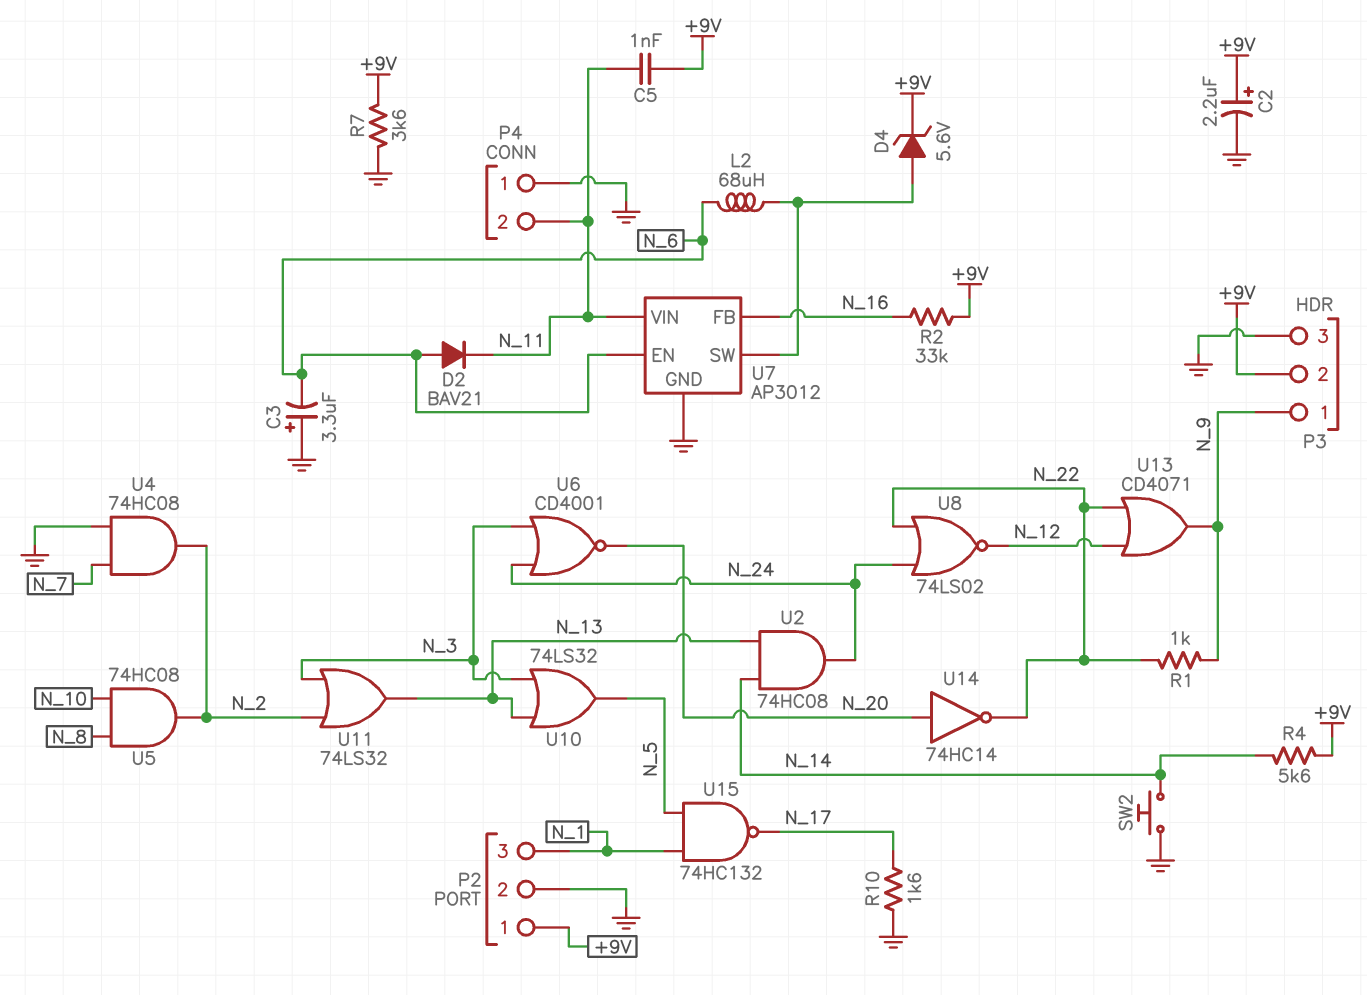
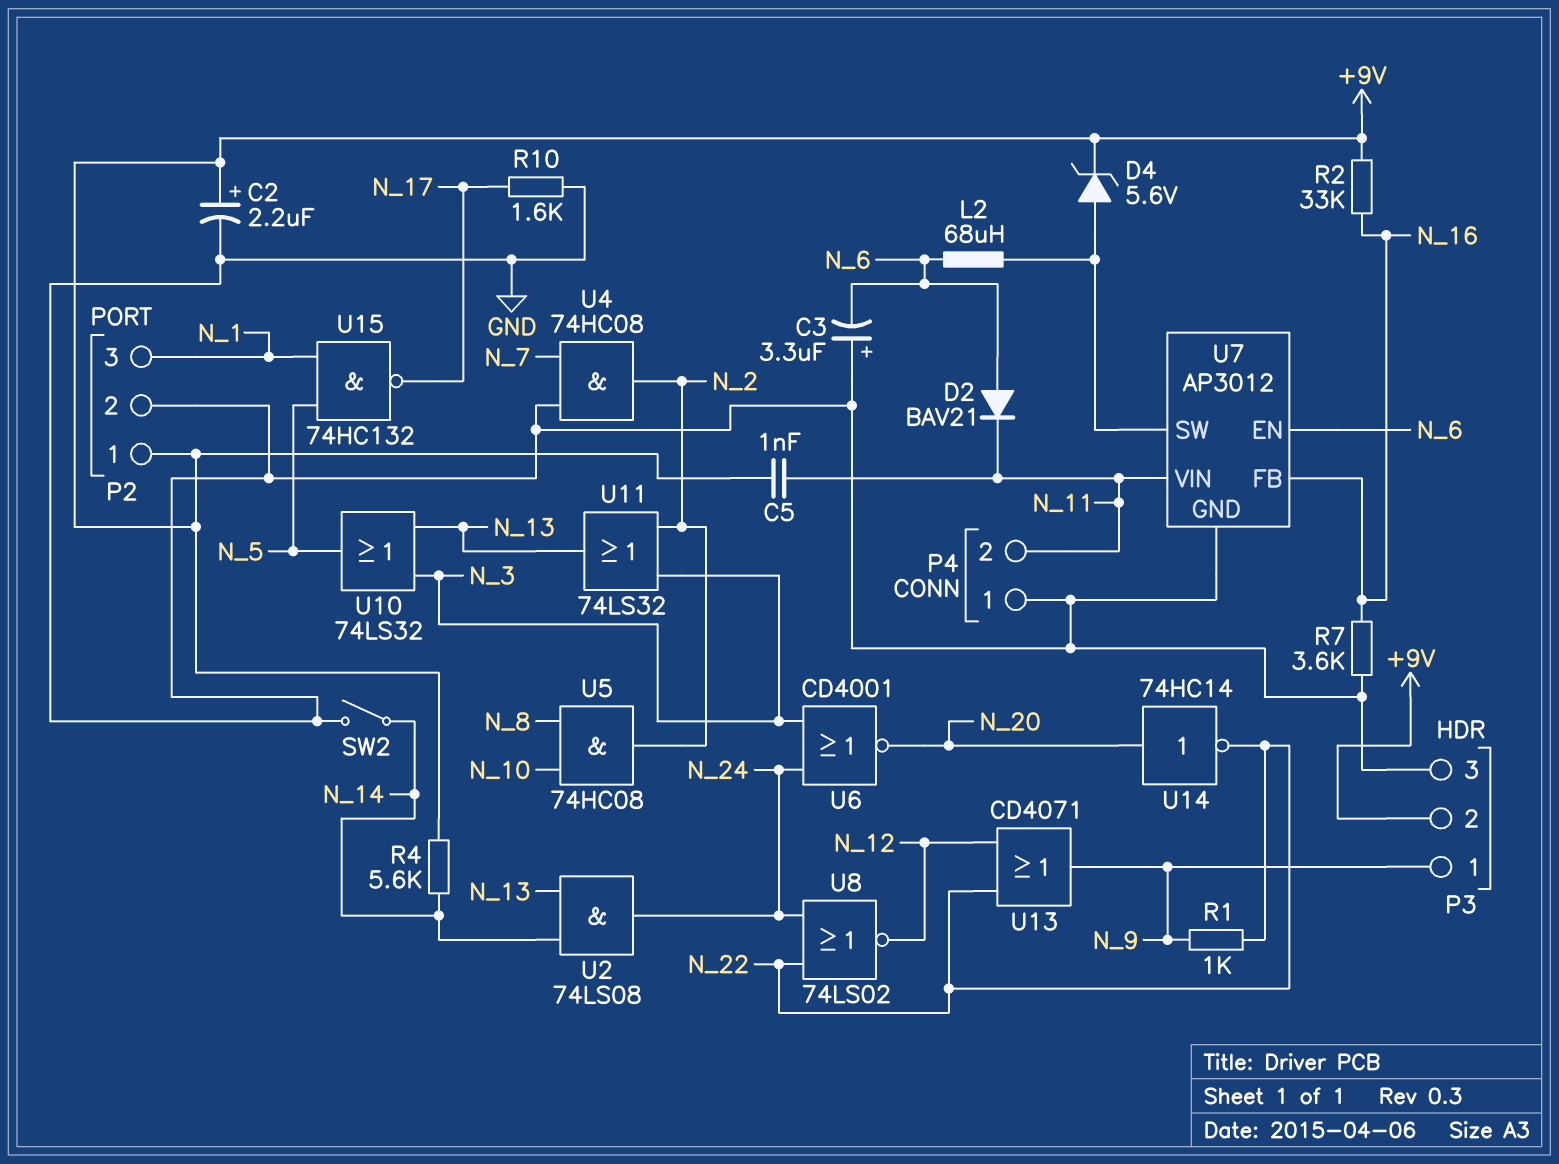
R7: 3.6k (+9V, GND) -> 3.6k (GND, N_16)
SW2: button (GND, N_14) -> switch (GND, N_14)
U2: AND 74HC08 (in N_13, in N_14, out N_24) -> AND 74LS08 (in N_13, in N_14, out N_24)

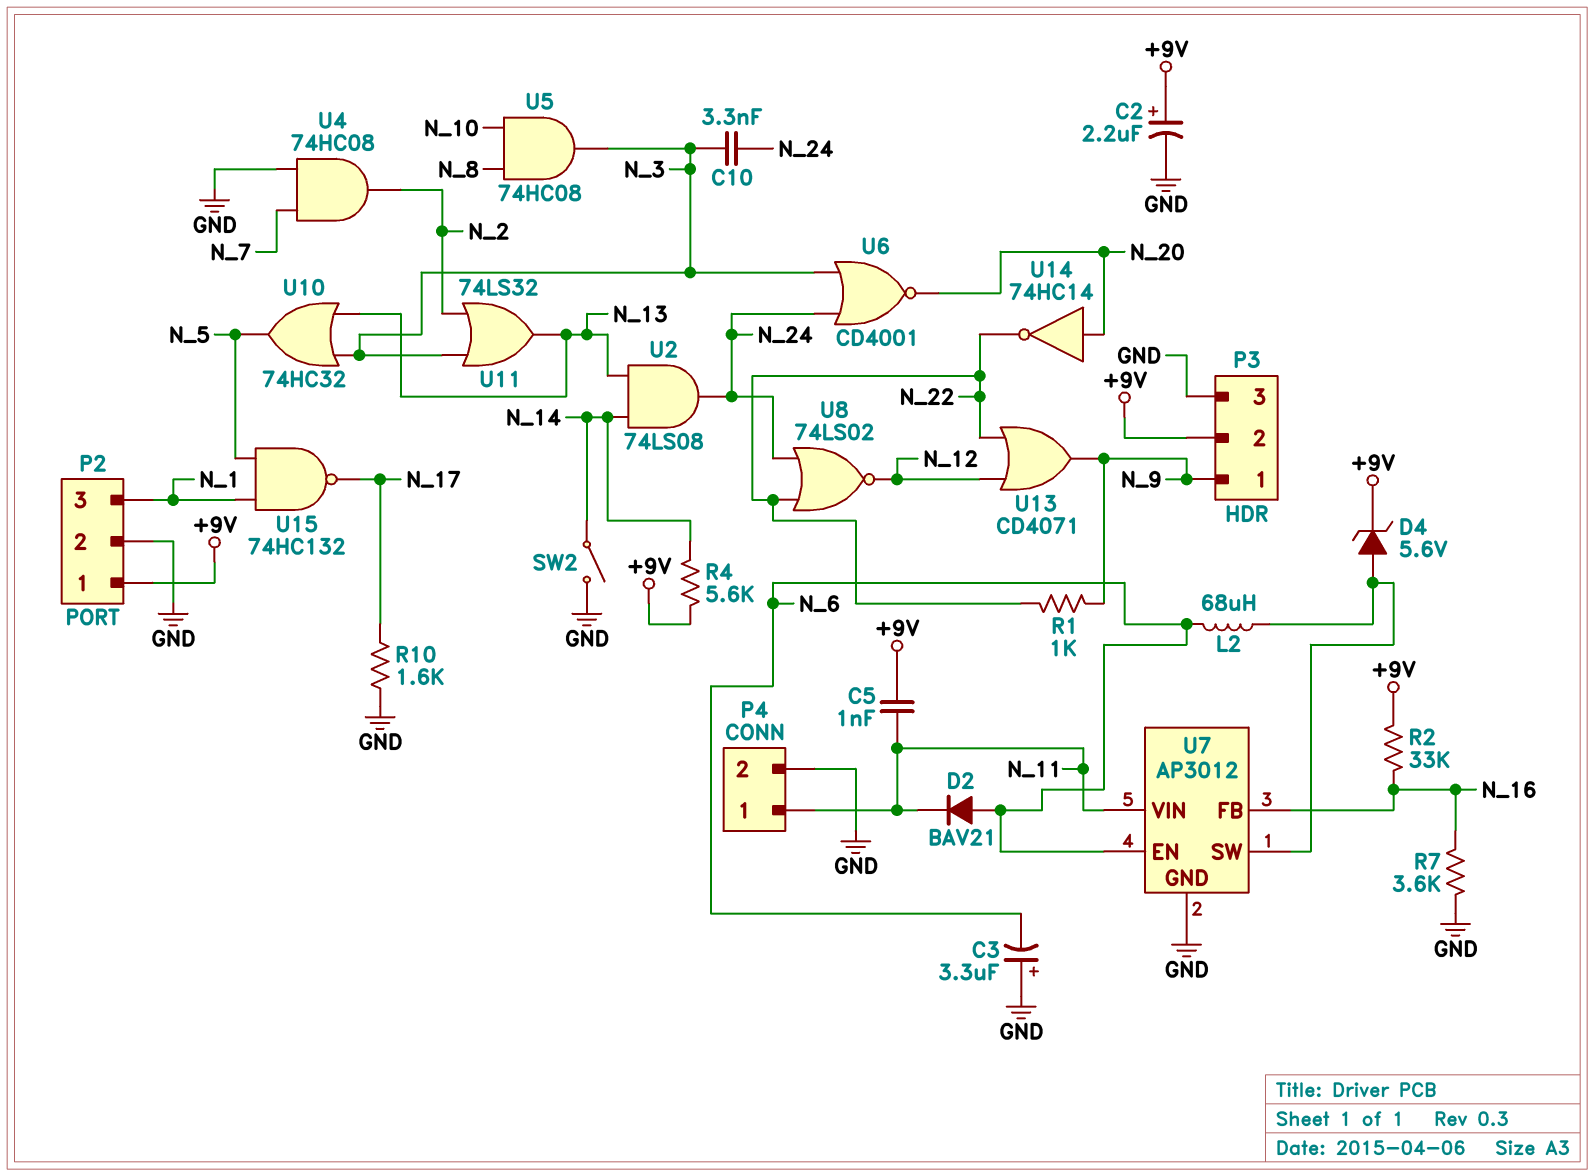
C10: none -> 3.3nF (N_3, N_24)
P4 pin 1: GND -> N_11
P4 pin 2: N_11 -> GND
U5: AND 74HC08 (in N_8, in N_10, out N_2) -> AND 74HC08 (in N_8, in N_10, out N_3)
U10: OR 74LS32 (in N_3, in N_13, out N_5) -> OR 74HC32 (in N_3, in N_13, out N_5)

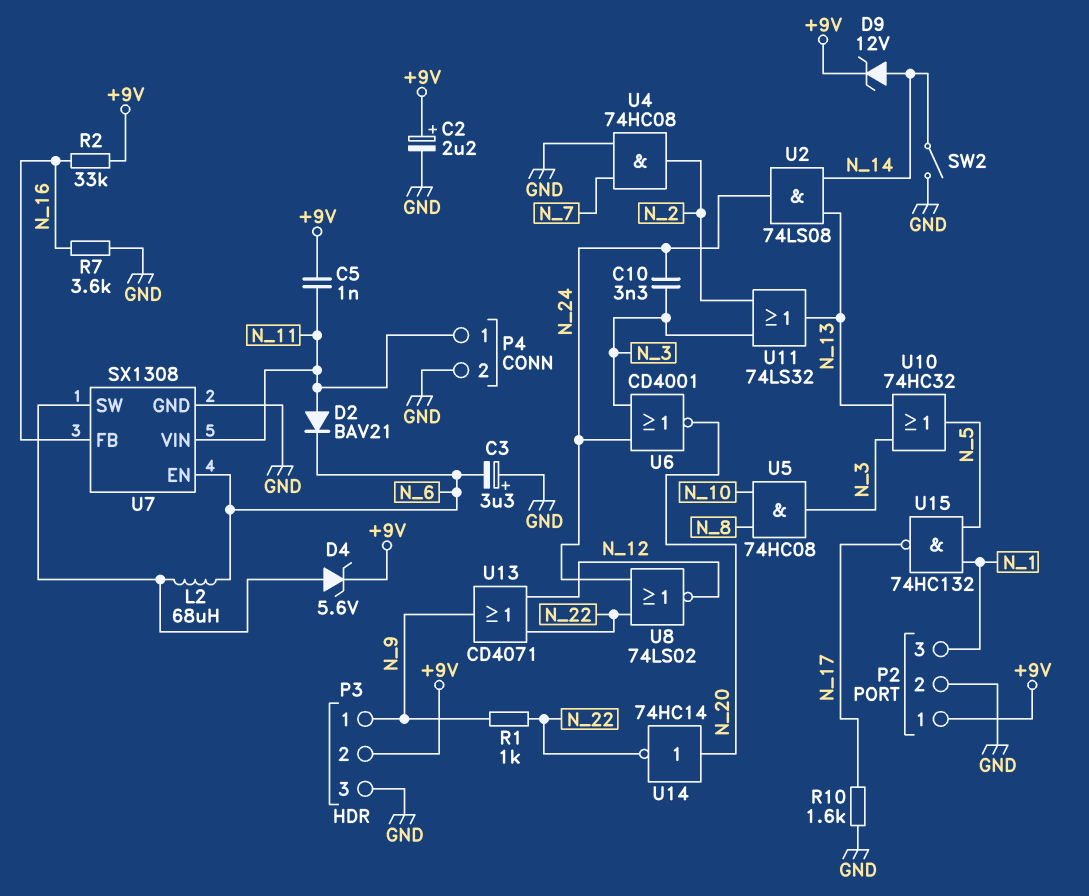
D2: diode BAV21 (A N_6, K N_11) -> diode BAV21 (A N_11, K N_6)
D9: none -> zener 12V (A N_14, K +9V)
R4: 5.6k (+9V, N_14) -> none
U7: AP3012 -> SX1308

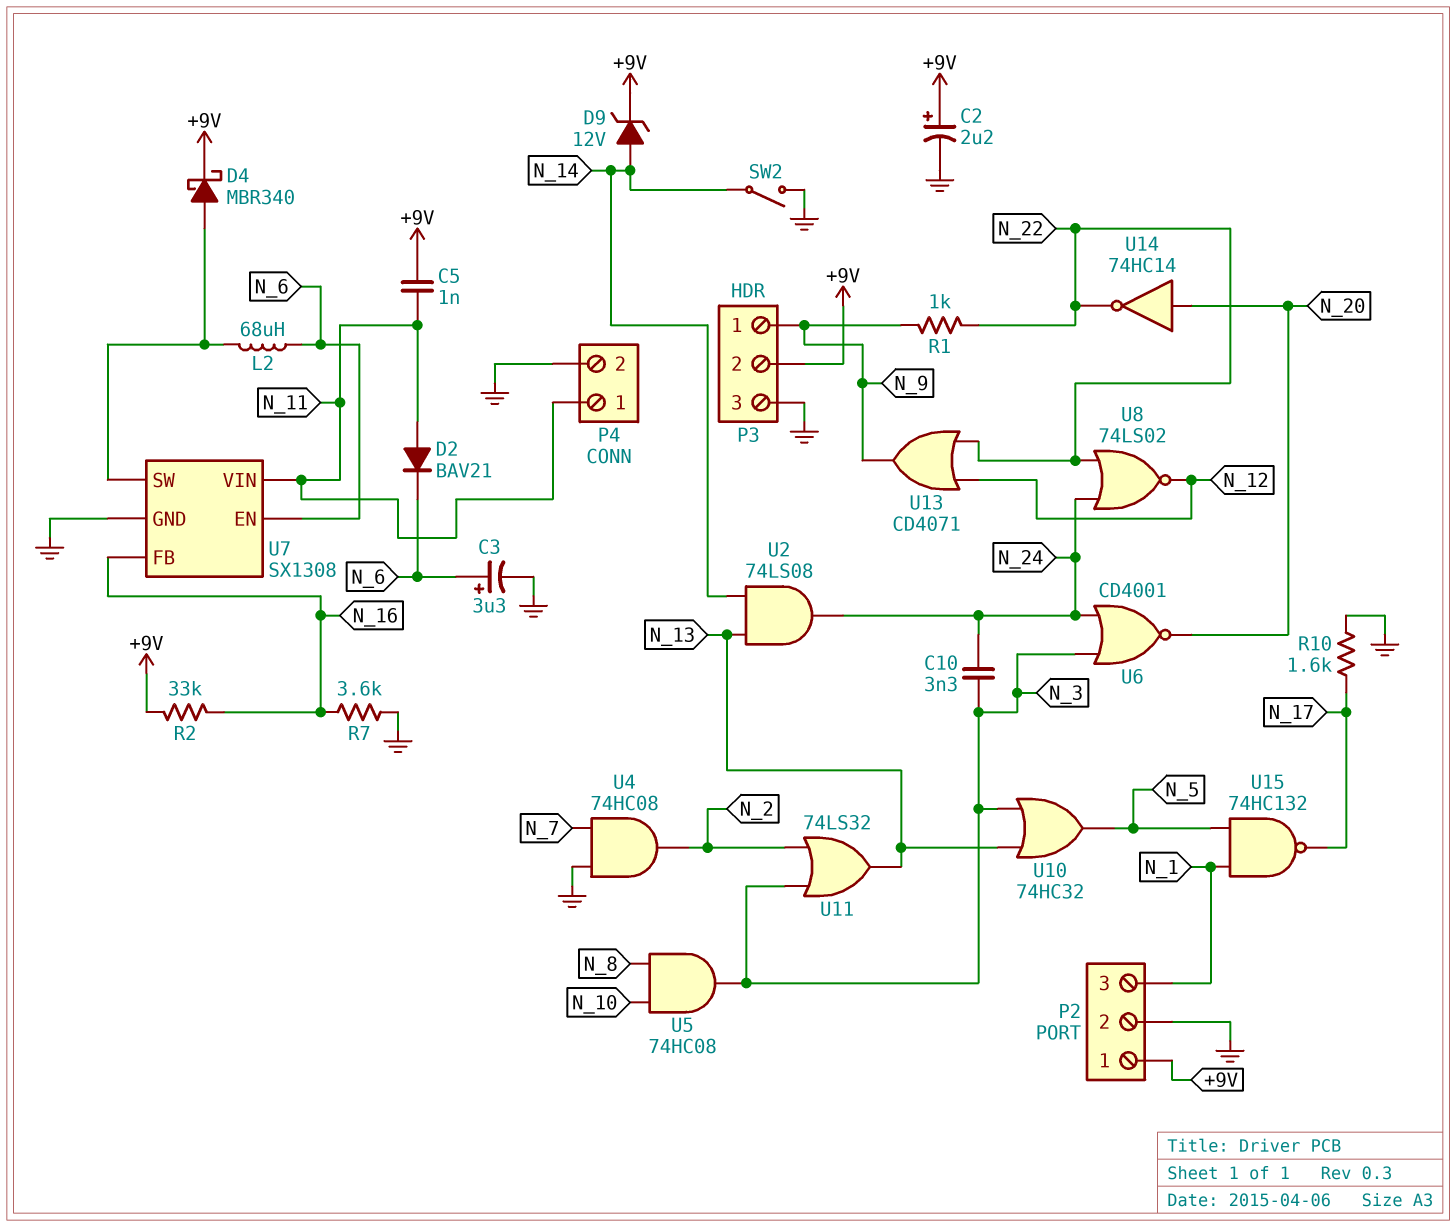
C3: 3.3uF (plus GND, minus N_6) -> 3.3uF (plus N_6, minus GND)
D4: zener 5.6V (A U7/SW, K +9V) -> schottky MBR340 (A U7/SW, K +9V)

